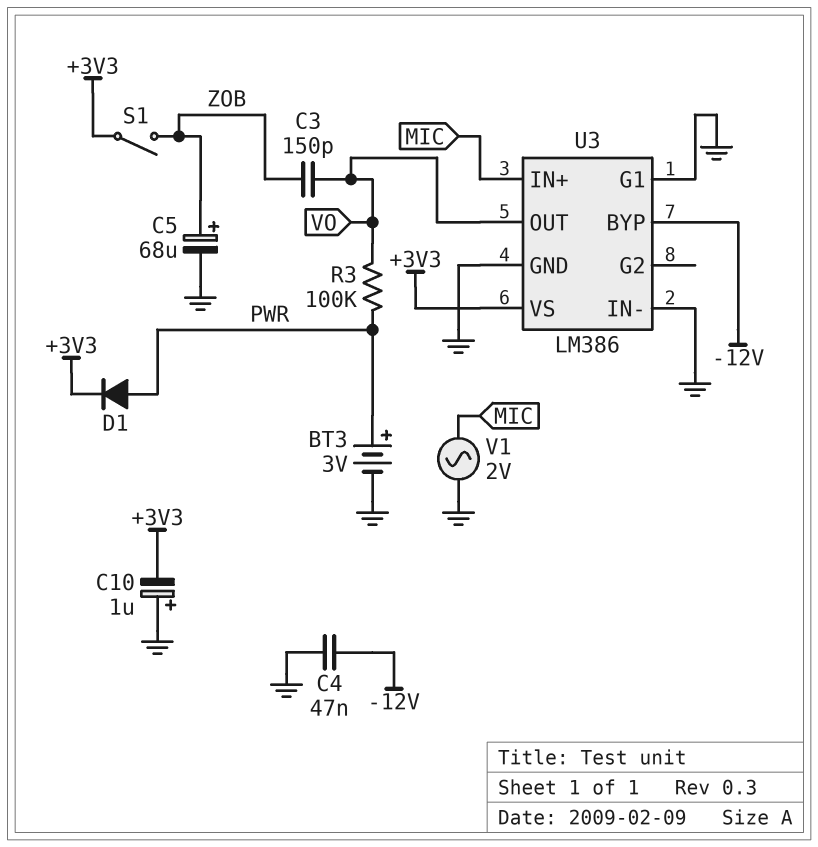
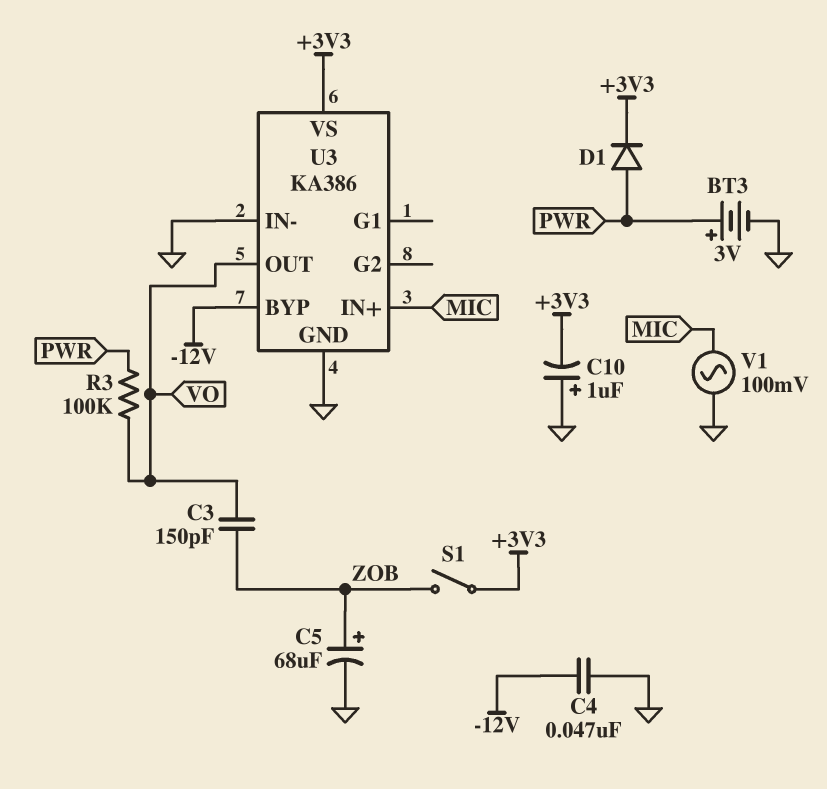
U3: LM386 -> KA386
U3 pin G1: GND -> none
V1: AC 2V (GND, MIC) -> AC 100mV (GND, MIC)

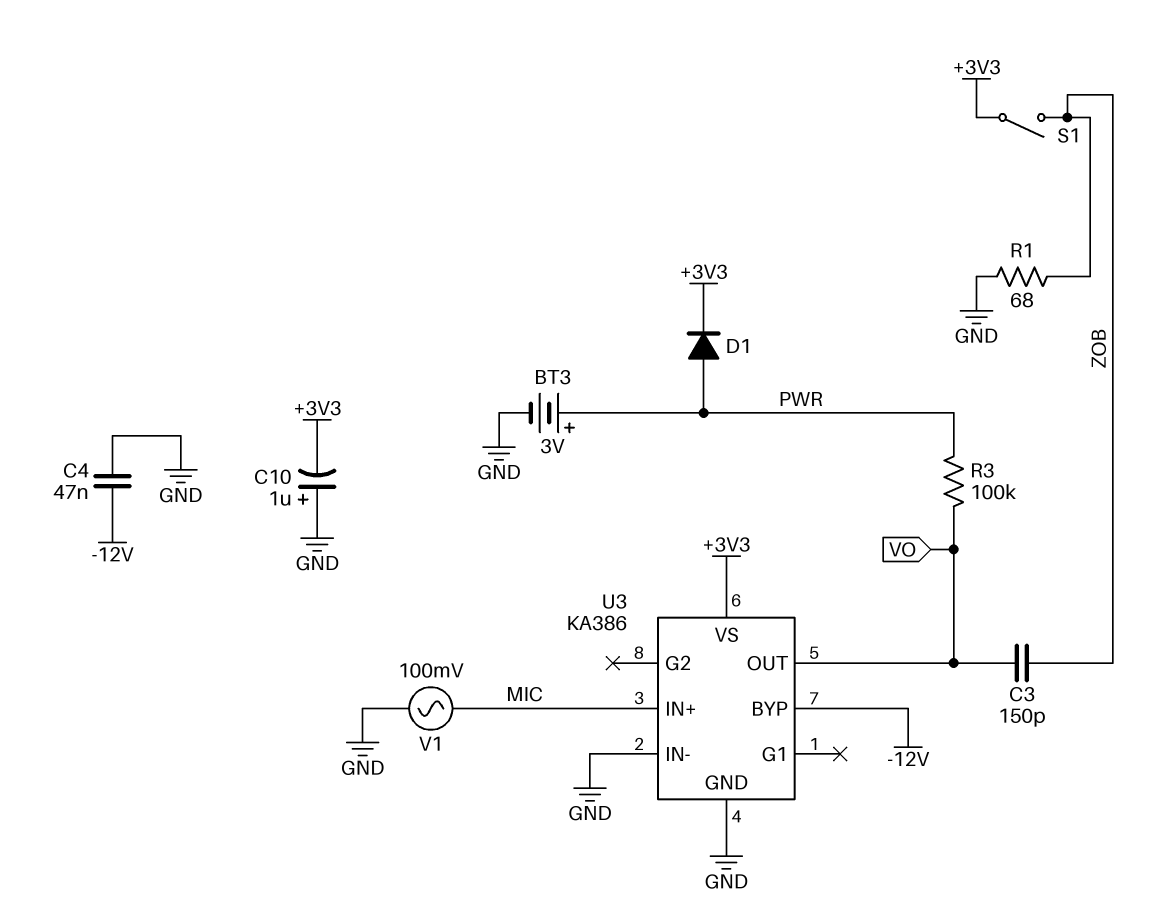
C5: 68uF (plus ZOB, minus GND) -> none
R1: none -> 68 (GND, ZOB)

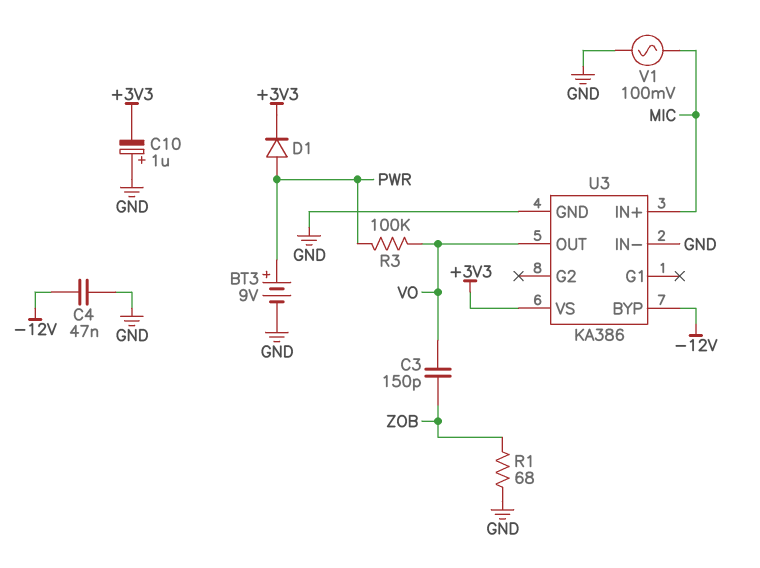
BT3: 3V (plus PWR, minus GND) -> 9V (plus PWR, minus GND)
S1: switch (+3V3, ZOB) -> none

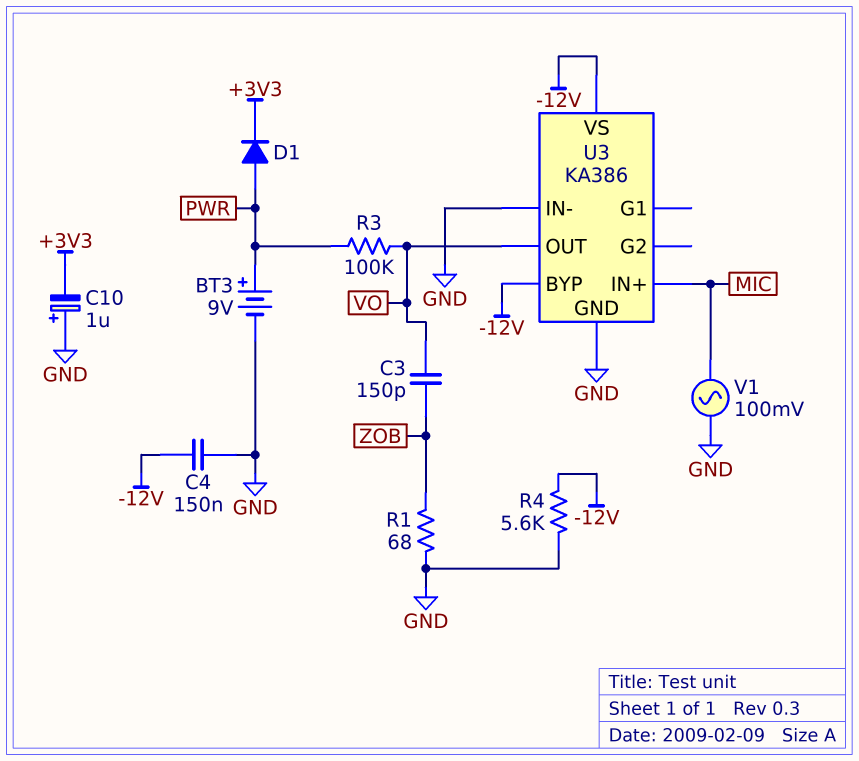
C4: 47nF (-12V, GND) -> 150nF (-12V, GND)
R4: none -> 5.6k (-12V, GND)
U3 pin VS: +3V3 -> -12V

